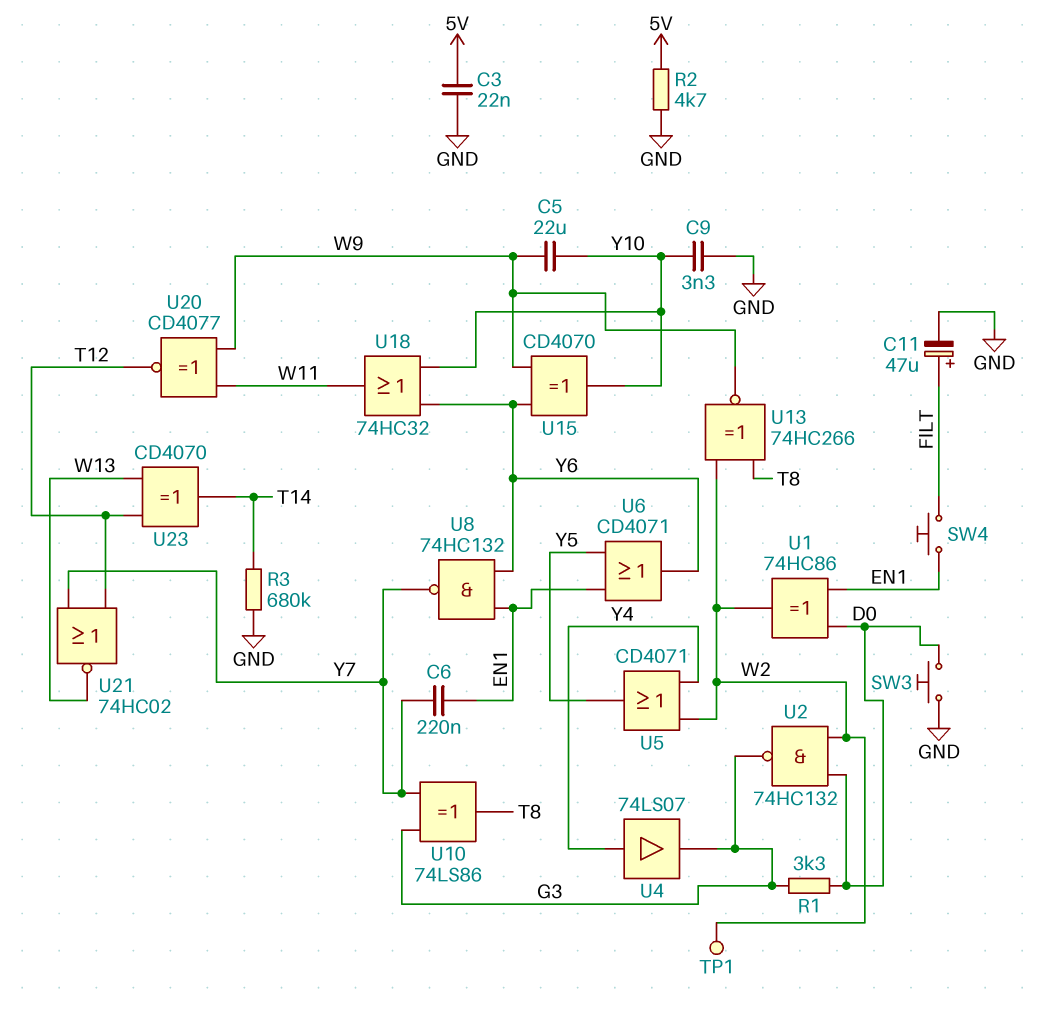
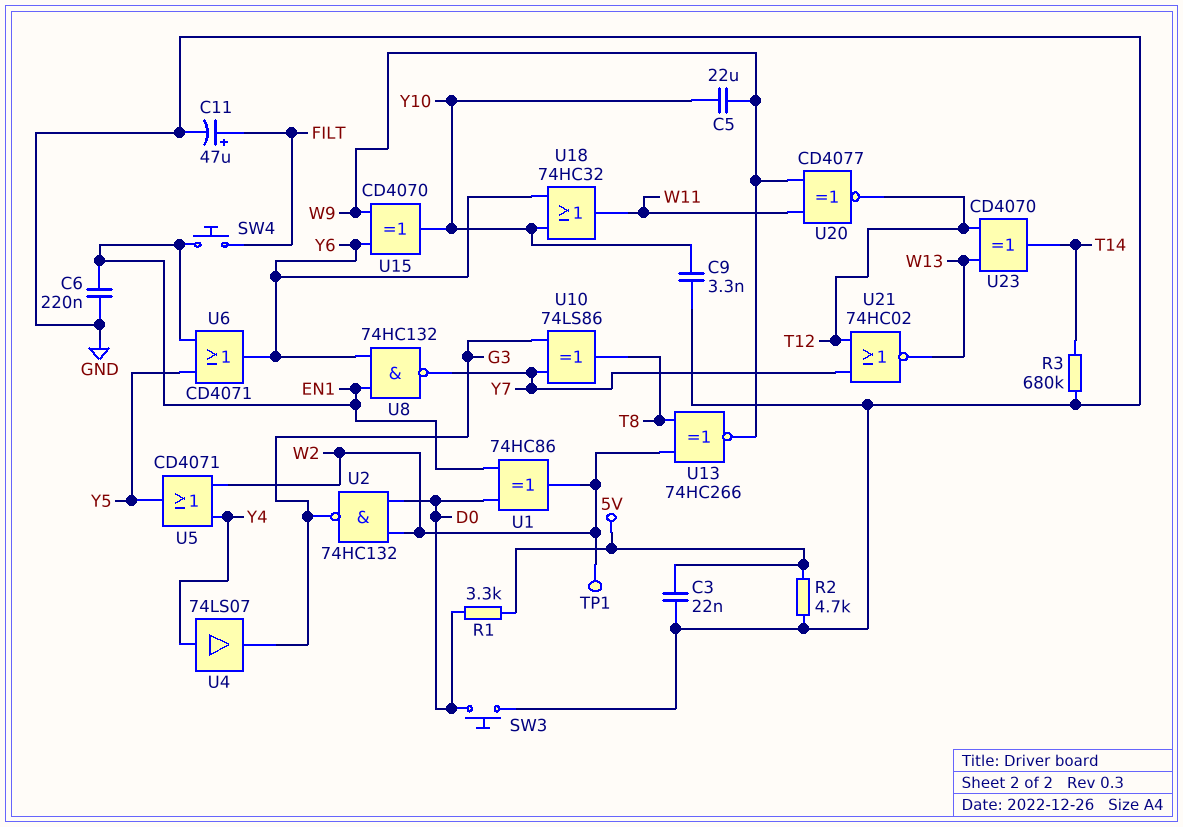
C6: 220nF (EN1, Y7) -> 220nF (EN1, GND)
R1: 3.3k (D0, G3) -> 3.3k (5V, D0)

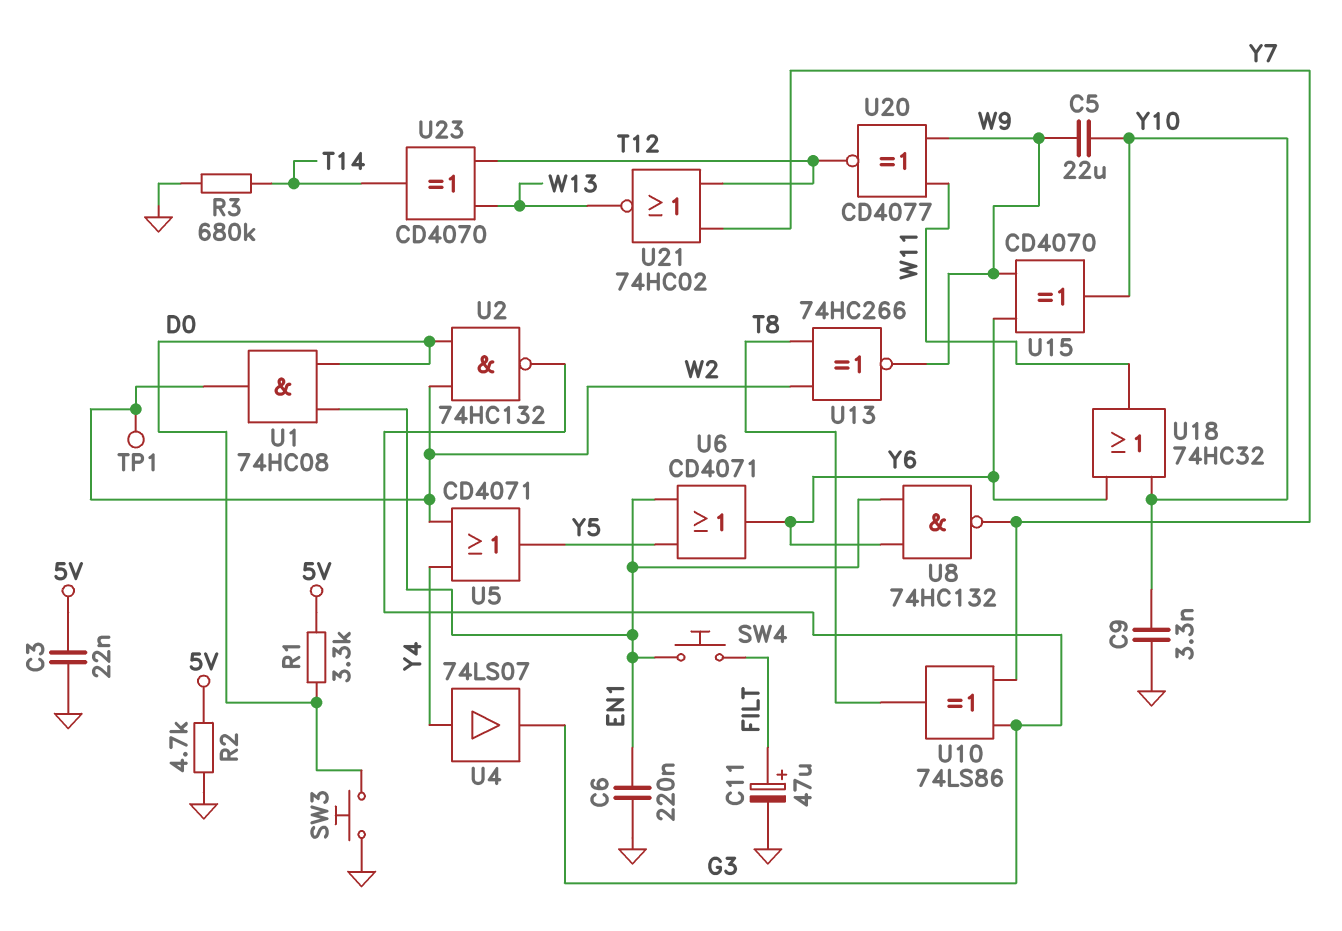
U1: XOR 74HC86 (in D0, in EN1, out W2) -> AND 74HC08 (in D0, in EN1, out W2)

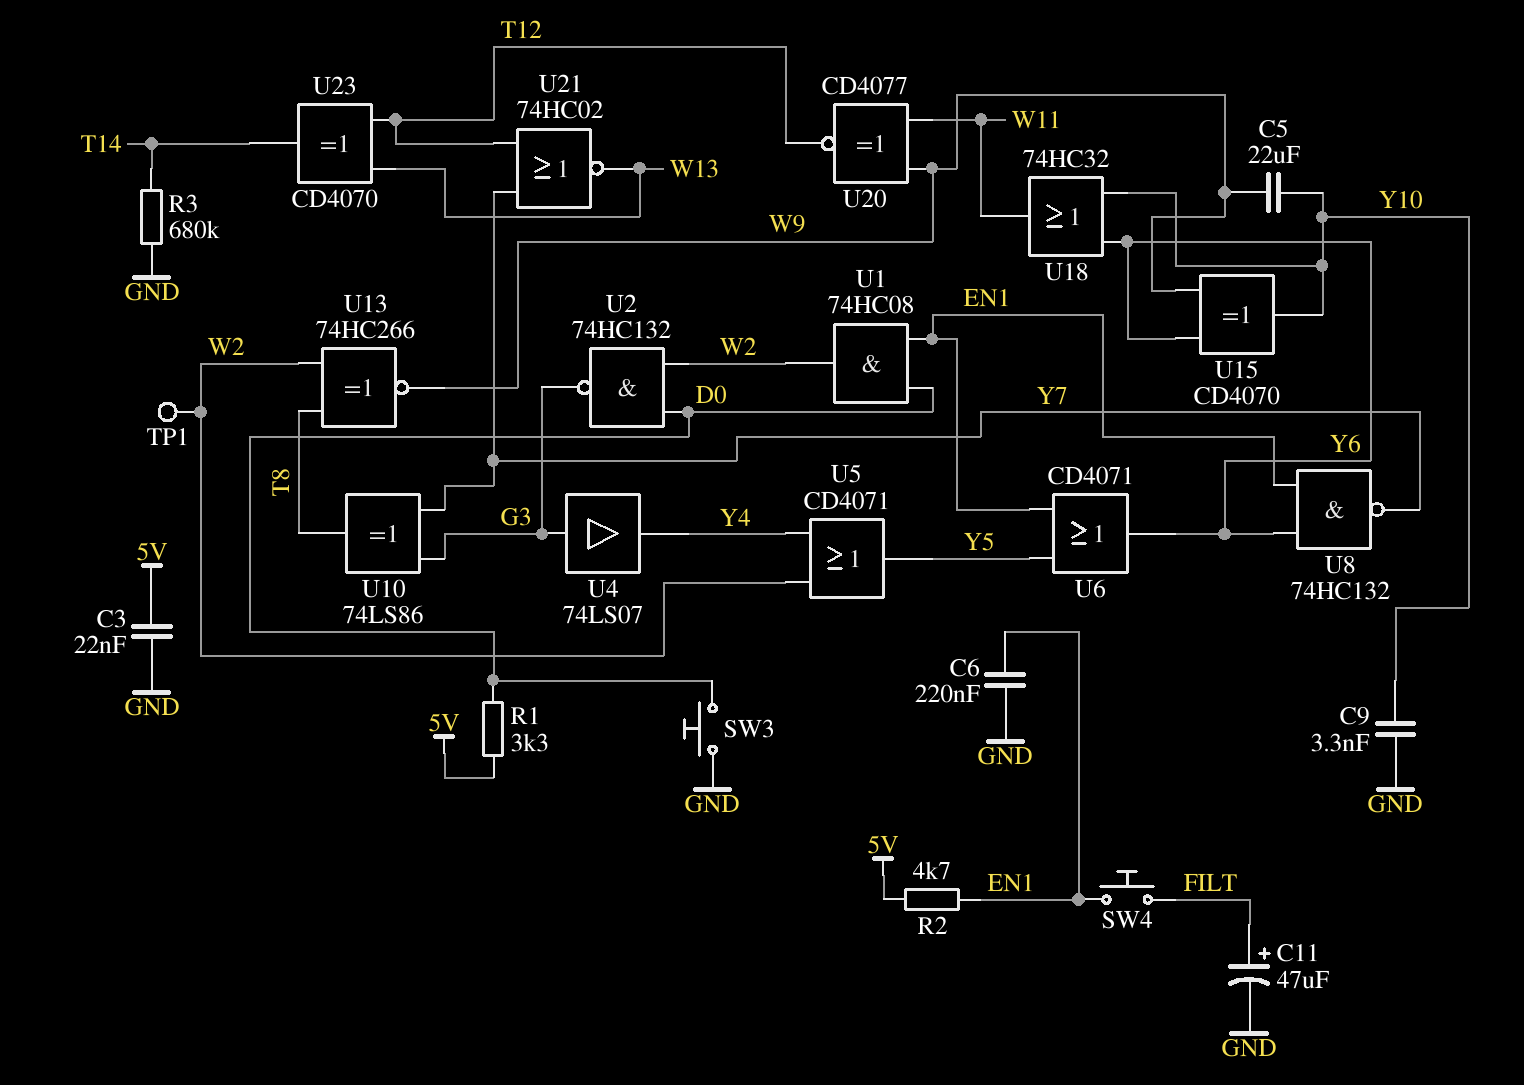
R2: 4.7k (5V, GND) -> 4.7k (5V, EN1)
U4: buffer 74LS07 (in Y4, out G3) -> buffer 74LS07 (in G3, out Y4)

